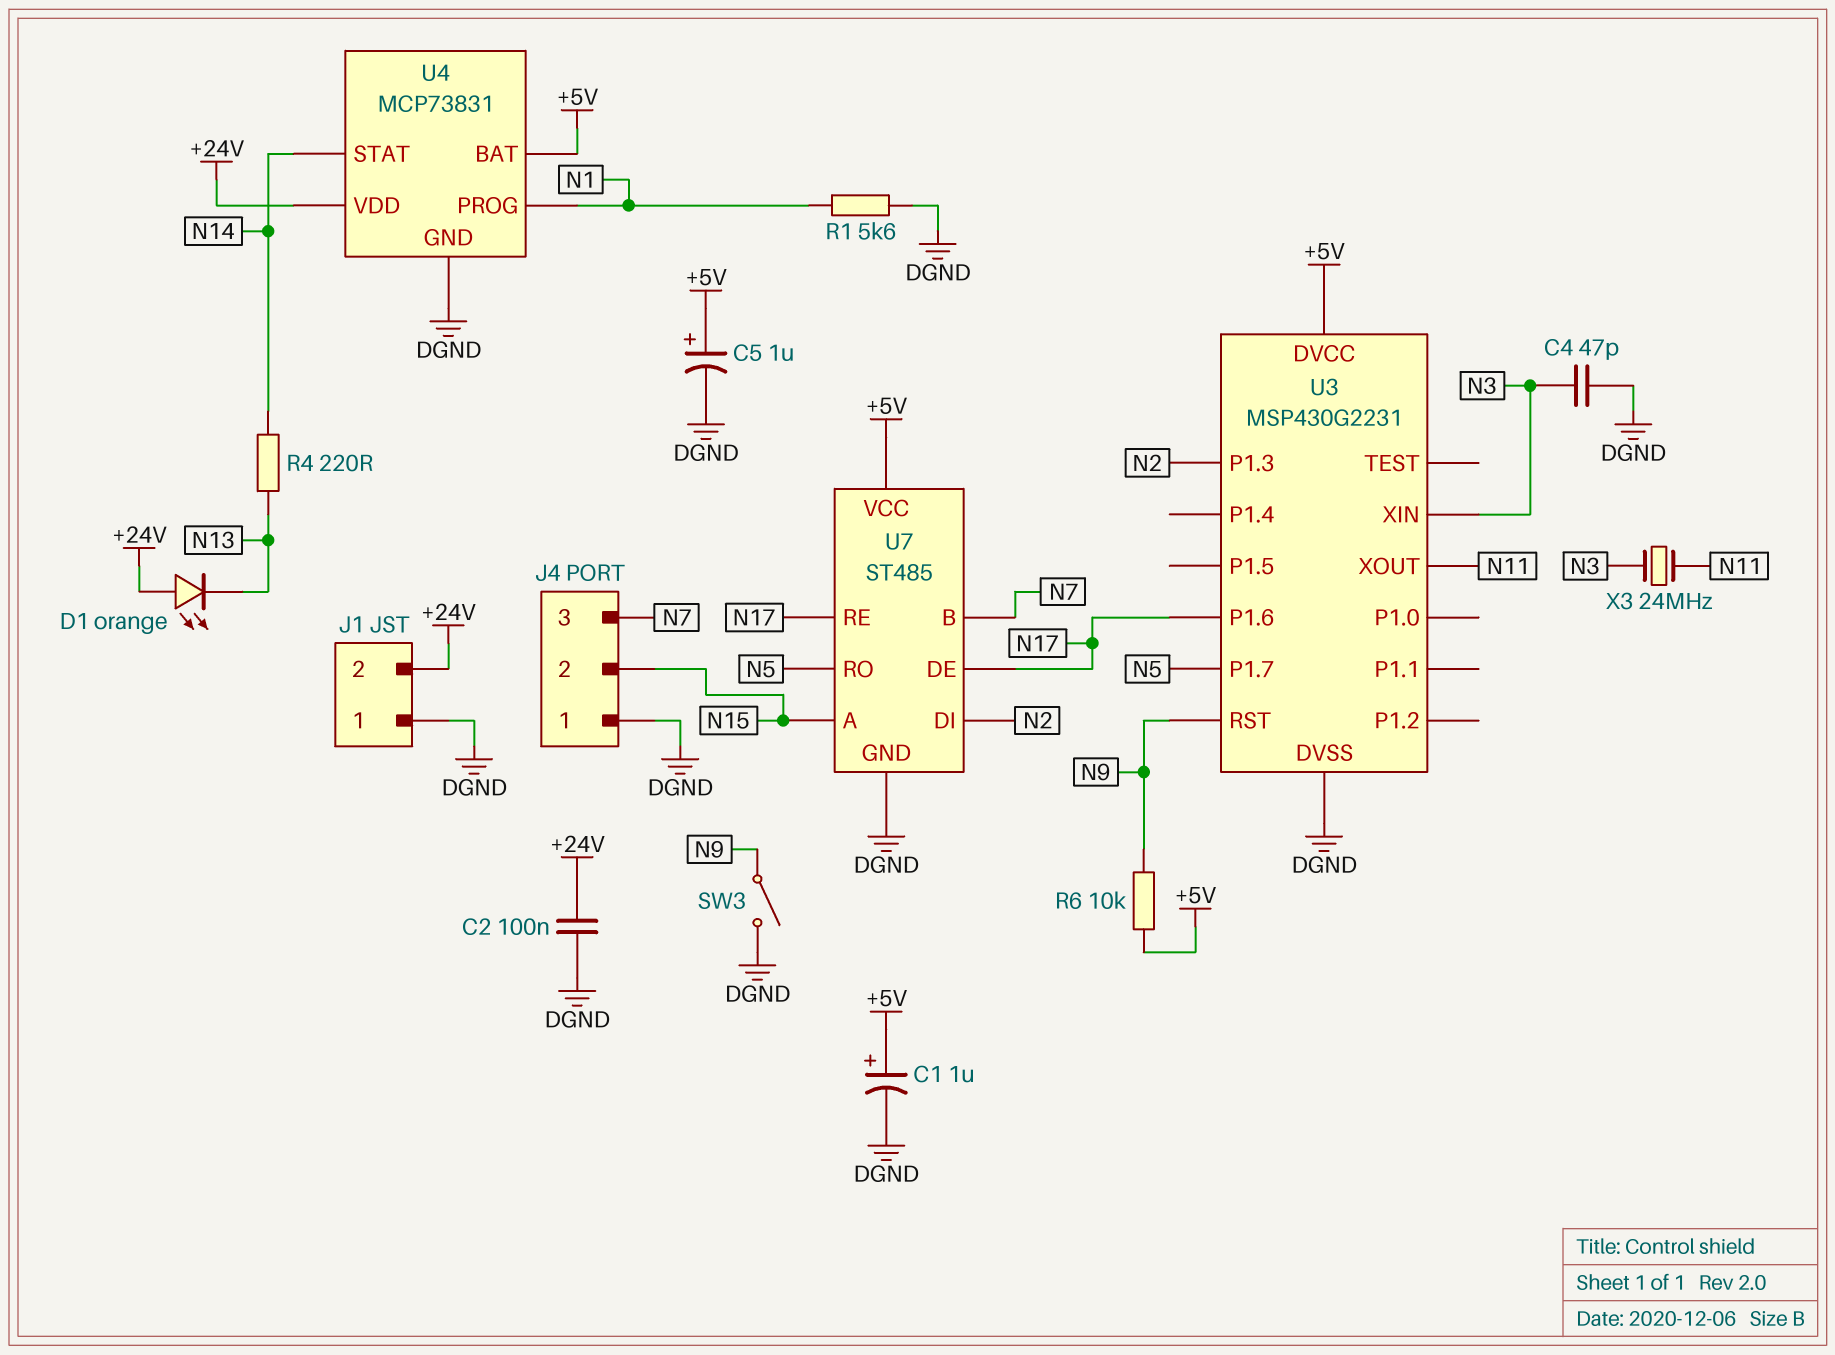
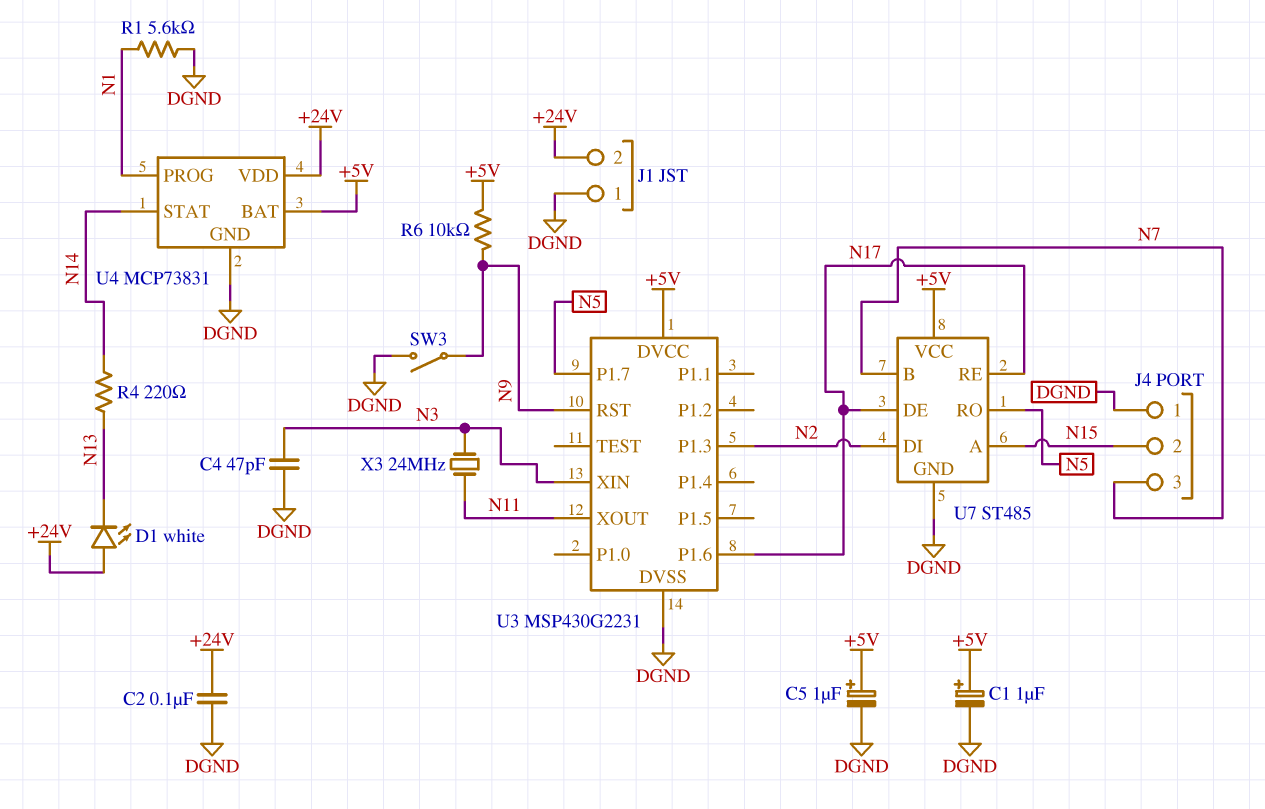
D1: LED orange (A +24V, K N13) -> LED white (A +24V, K N13)

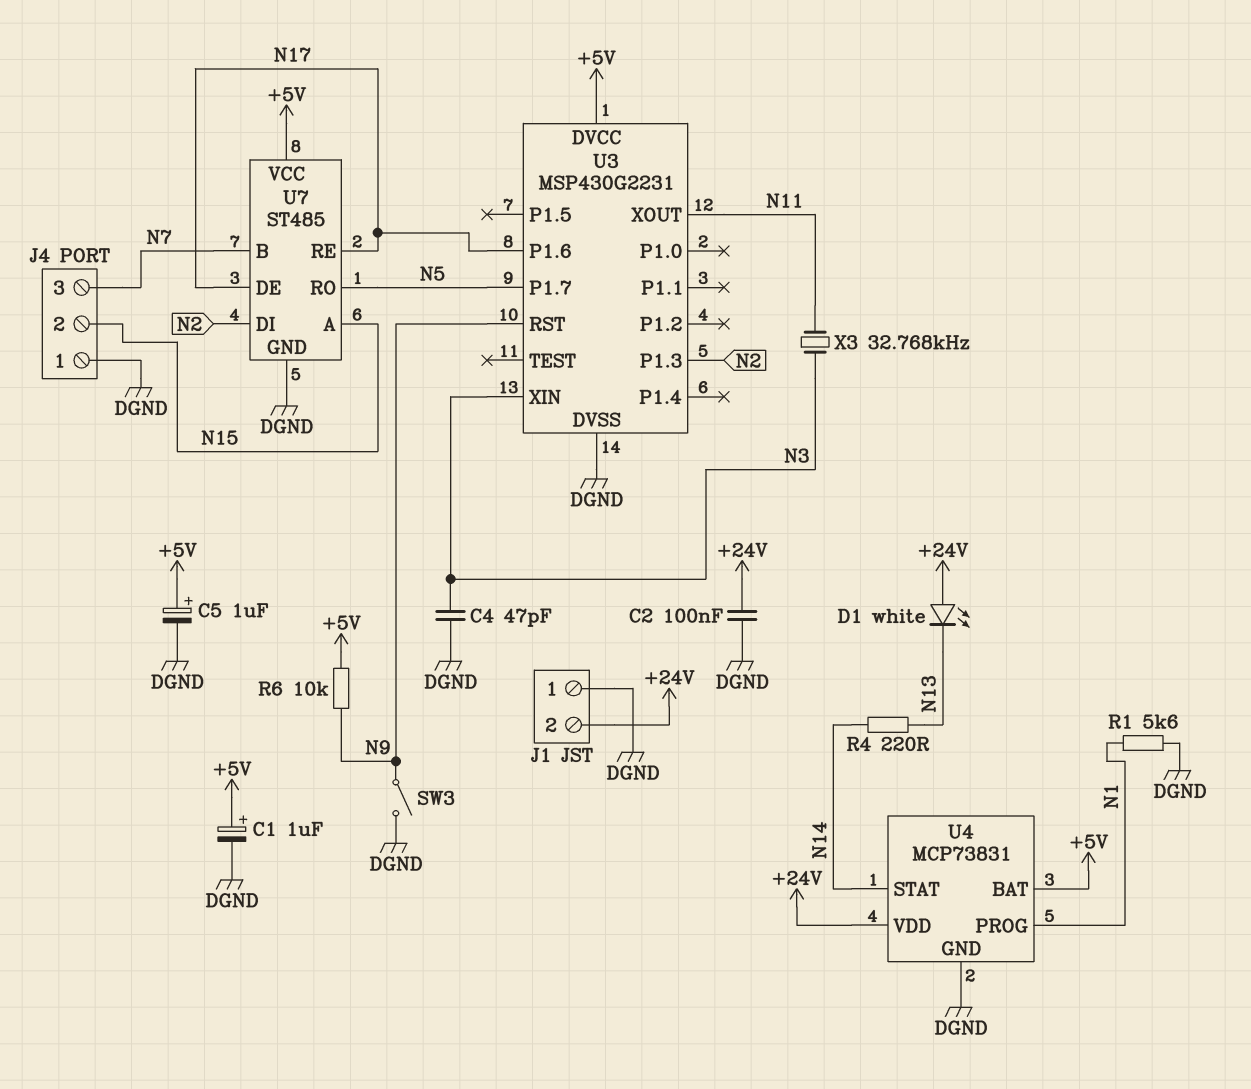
X3: 24MHz (N3, N11) -> 32.768kHz (N3, N11)

